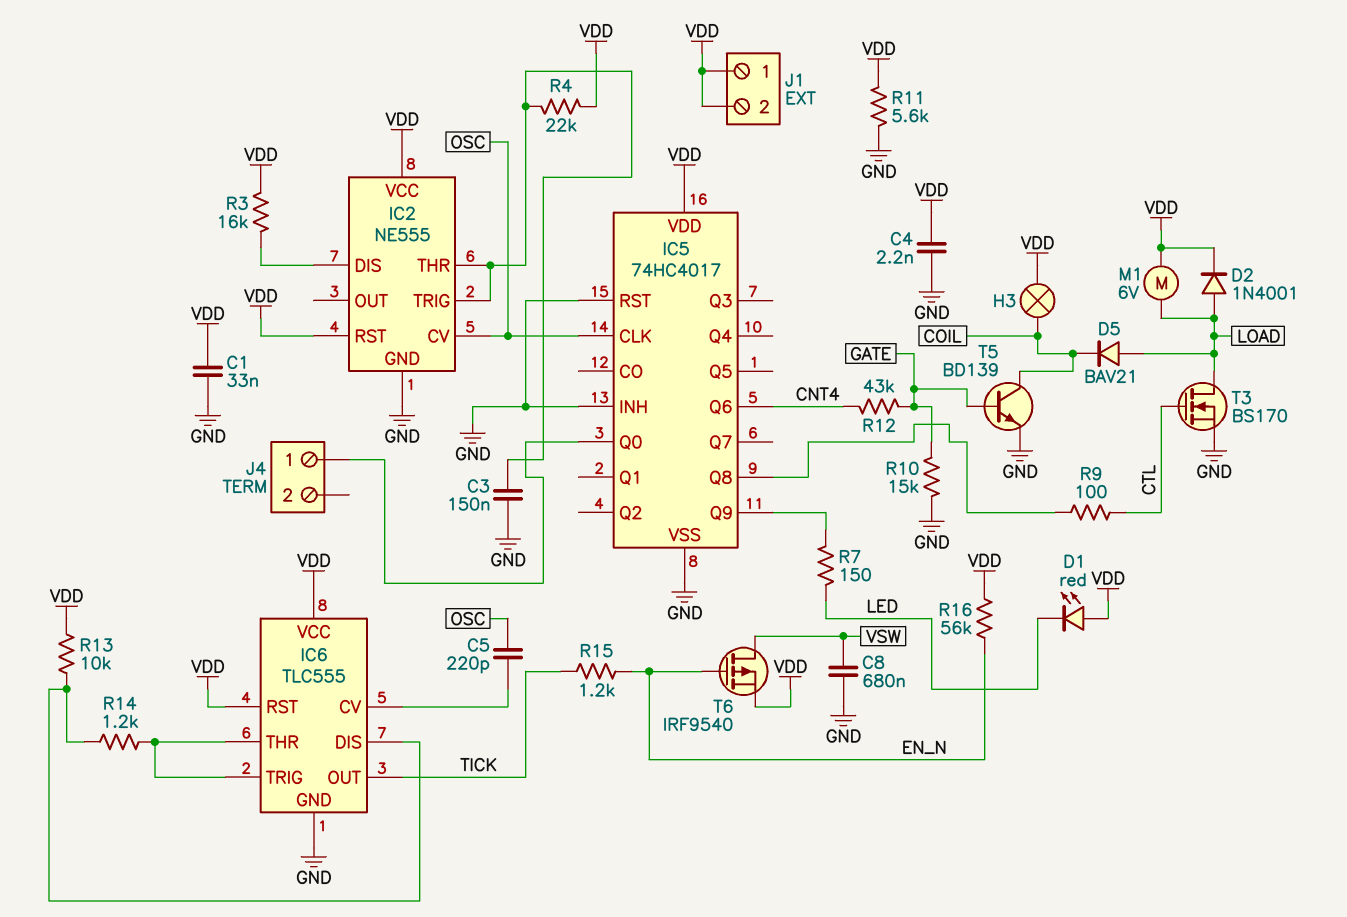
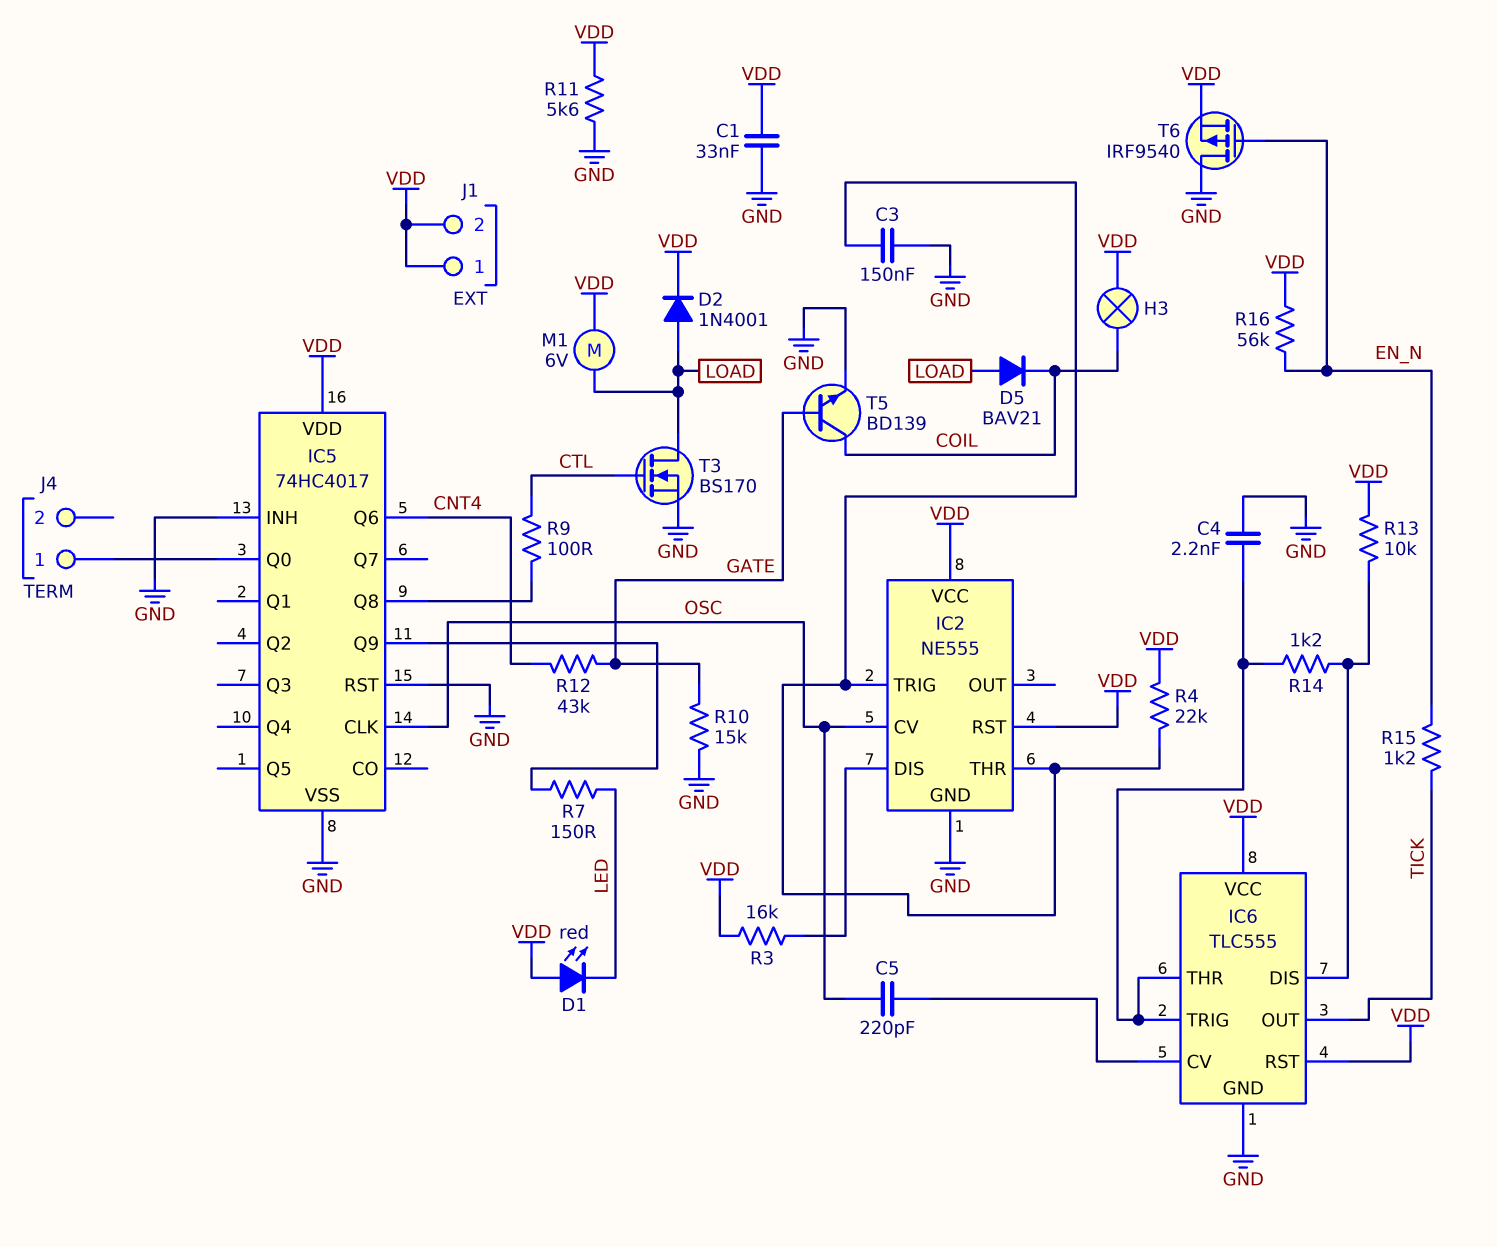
C4: 2.2nF (GND, VDD) -> 2.2nF (GND, IC6/THR)
C8: 680nF (GND, VSW) -> none
T6: PMOS IRF9540 (G EN_N, D VSW, S VDD) -> PMOS IRF9540 (G EN_N, D GND, S VDD)

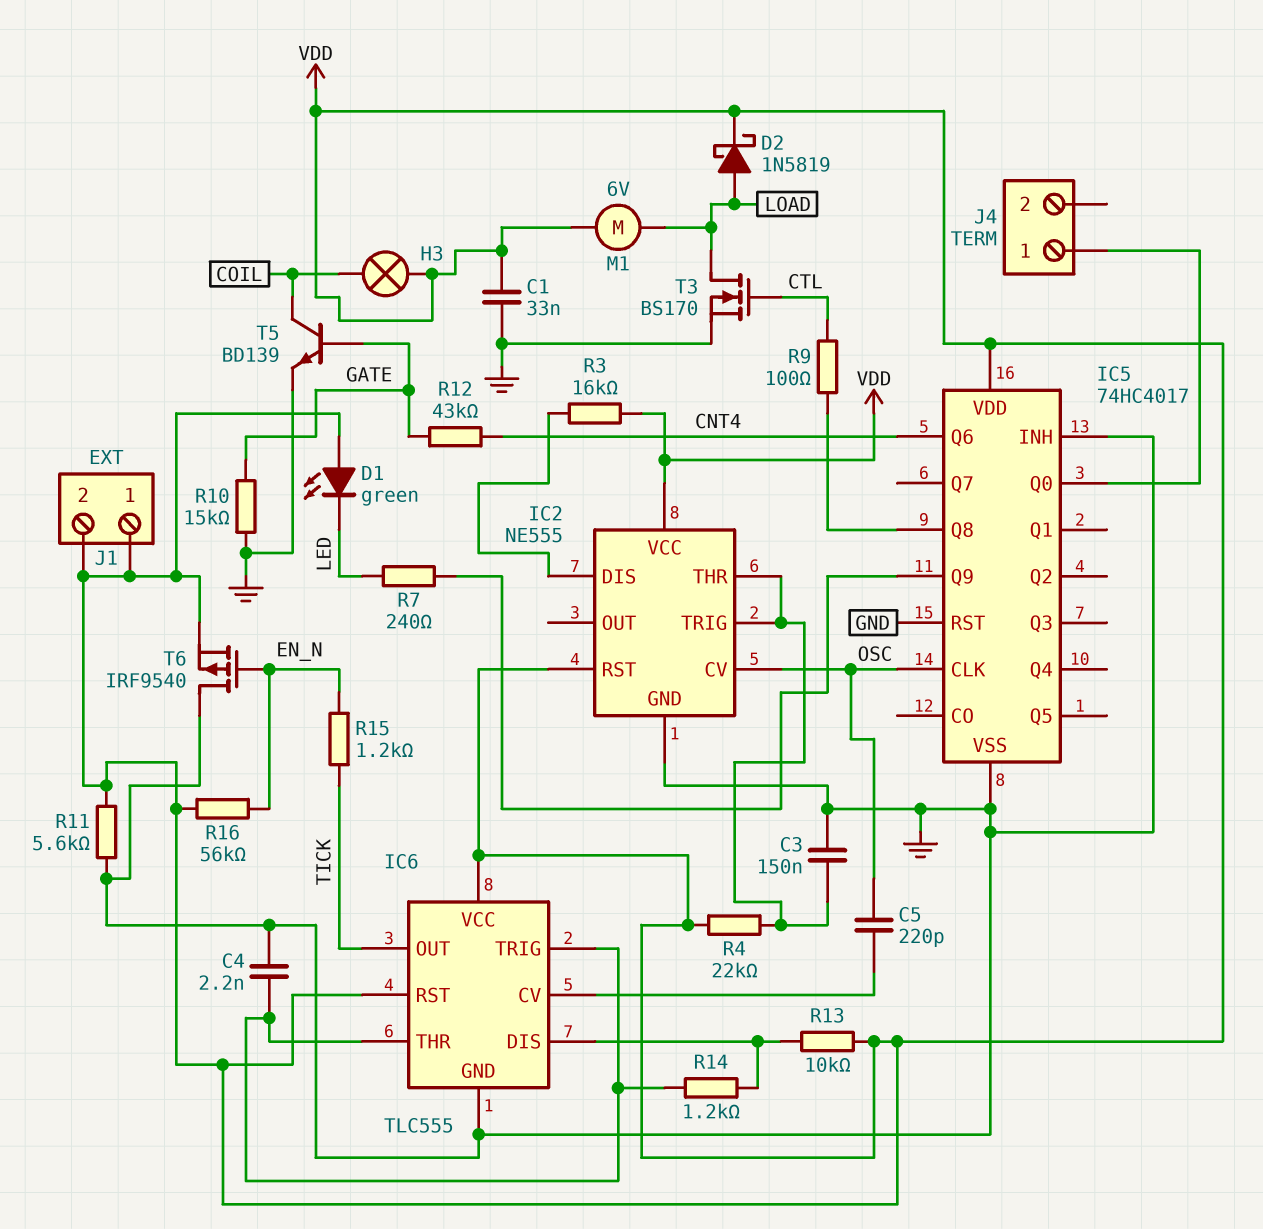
D1: LED red (A VDD, K LED) -> LED green (A VDD, K LED)
D2: diode 1N4001 (A LOAD, K VDD) -> schottky 1N5819 (A LOAD, K VDD)
D5: diode BAV21 (A LOAD, K COIL) -> none
R7: 150 (IC5/Q9, LED) -> 240 (IC5/Q9, LED)

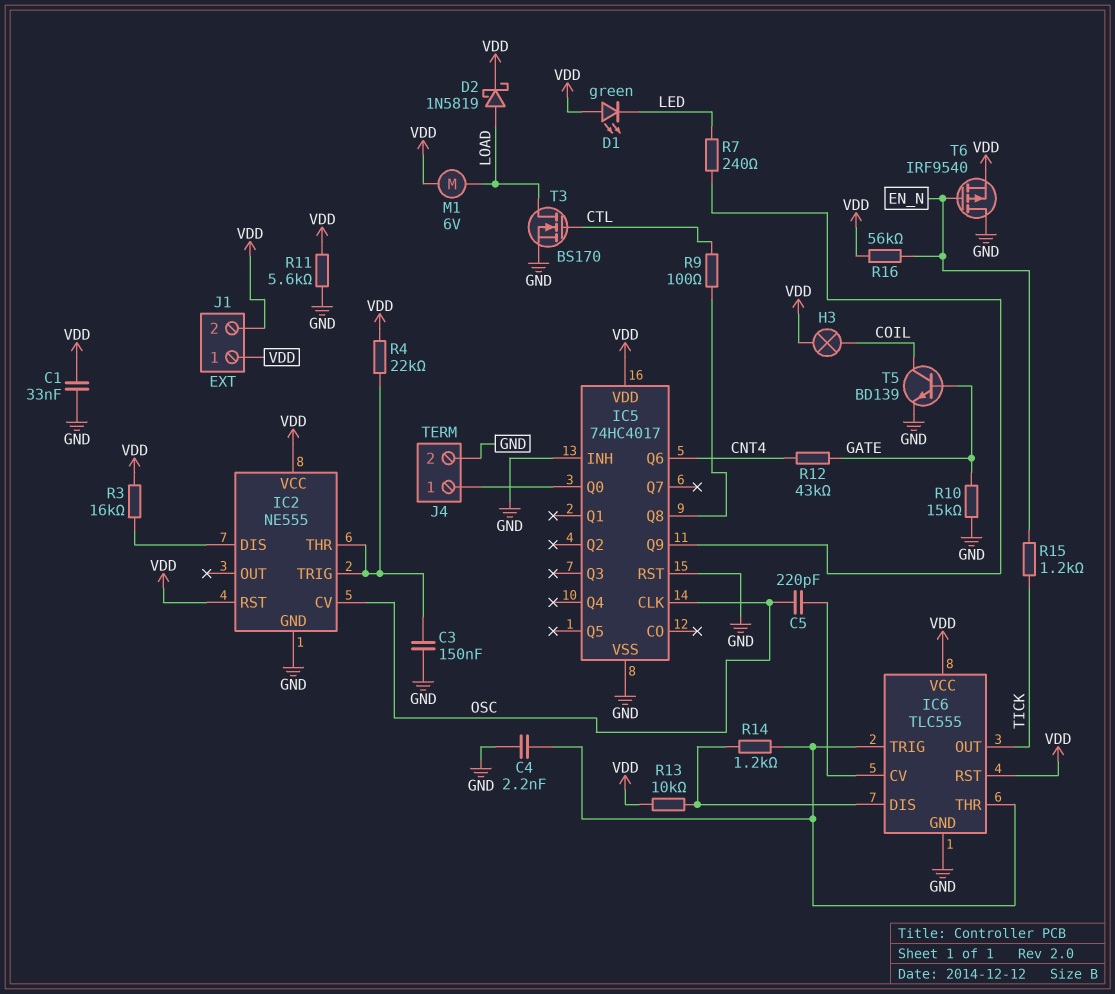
J4 pin 2: none -> GND

